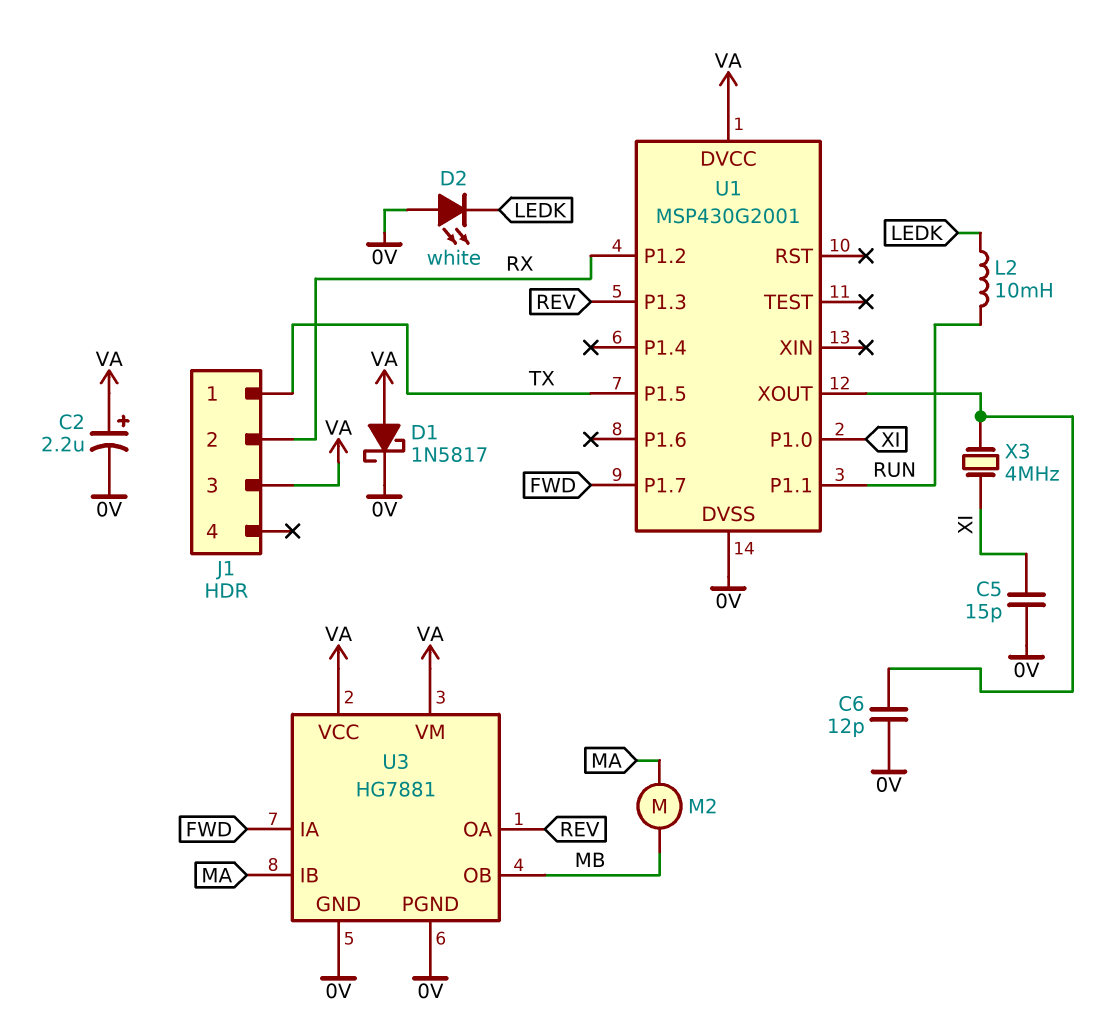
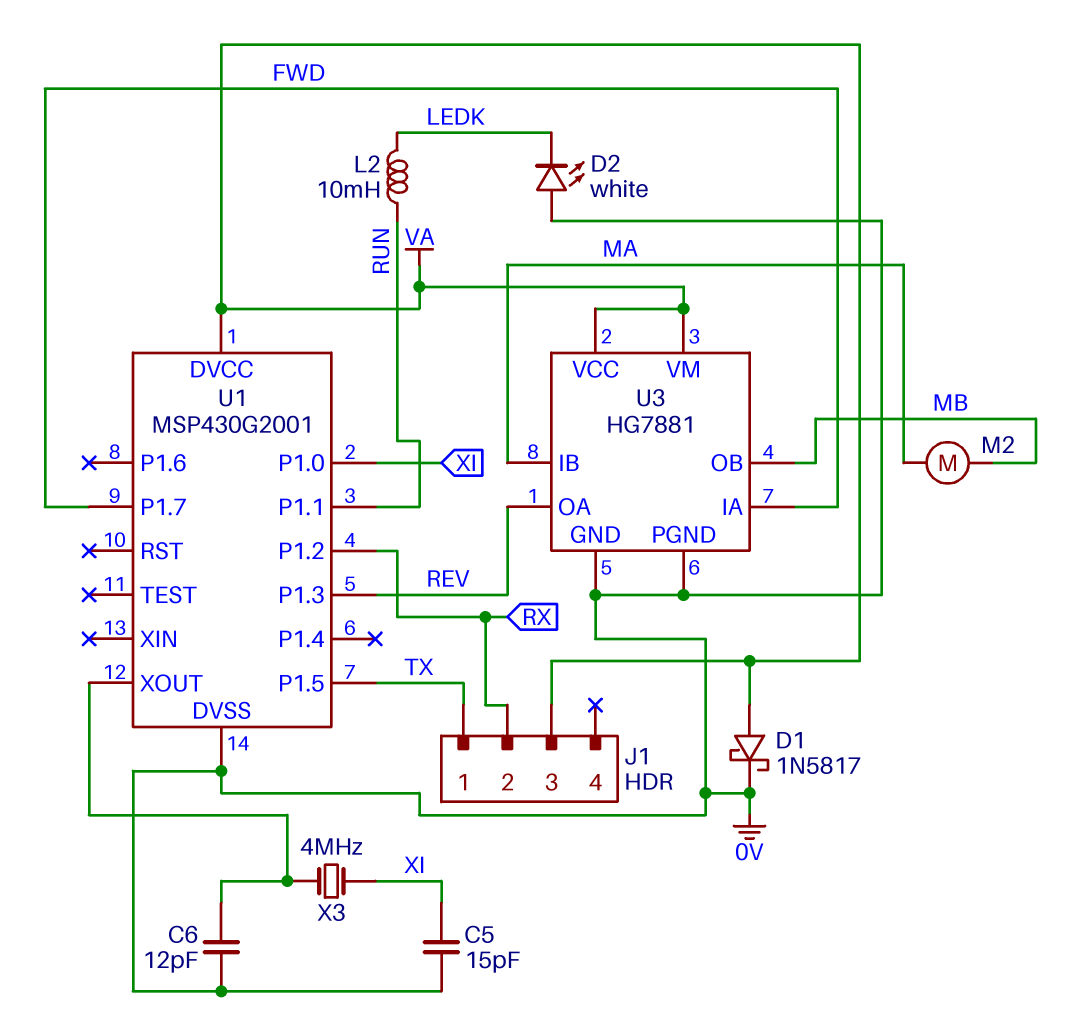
C2: 2.2uF (plus VA, minus 0V) -> none

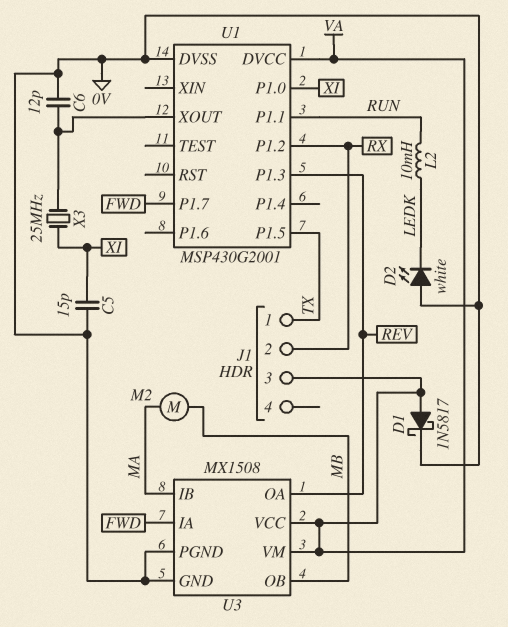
U3: HG7881 -> MX1508
X3: 4MHz (U1/XOUT, XI) -> 25MHz (U1/XOUT, XI)

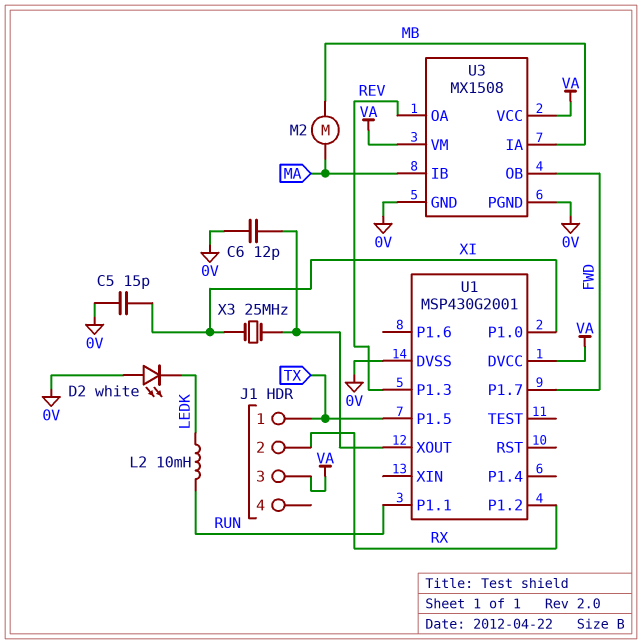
D1: schottky 1N5817 (A VA, K 0V) -> none
U3 pin IA: FWD -> MB
U3 pin OB: MB -> FWD

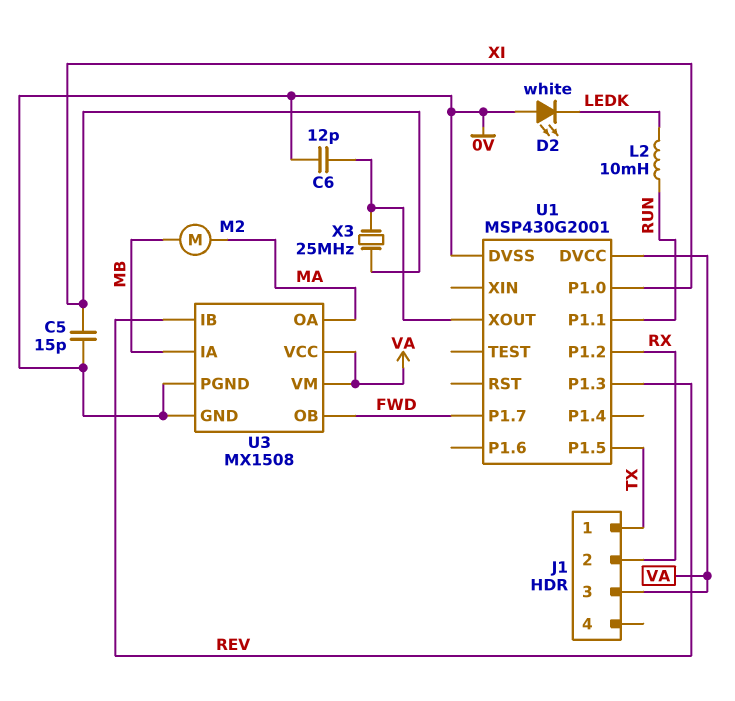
U3 pin IB: MA -> REV
U3 pin OA: REV -> MA

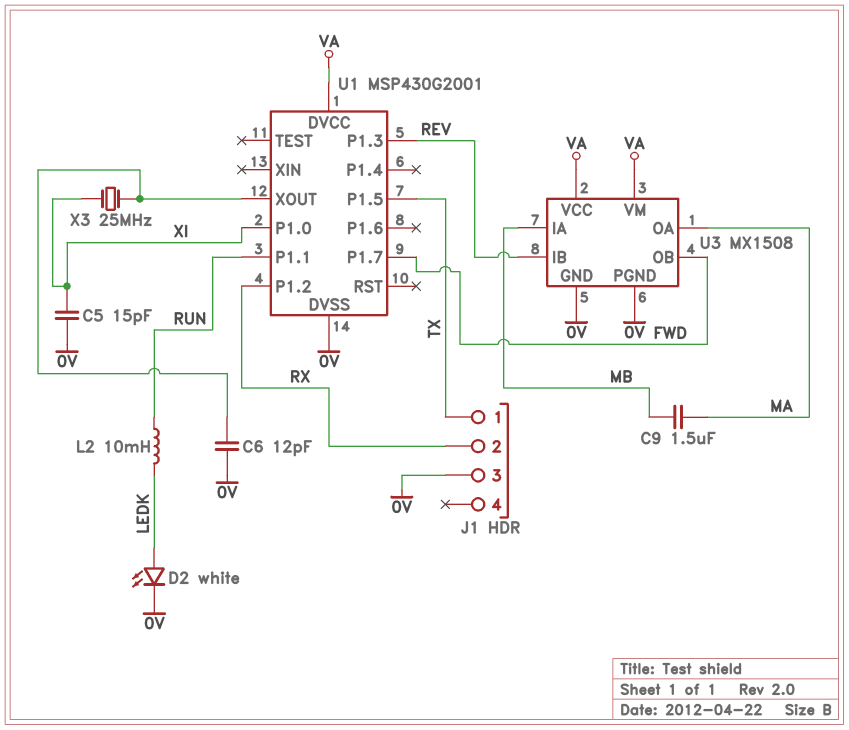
C9: none -> 1.5uF (MA, MB)
D2: LED white (A 0V, K LEDK) -> LED white (A LEDK, K 0V)
J1 pin 3: VA -> 0V
M2: motor (MA, MB) -> none

